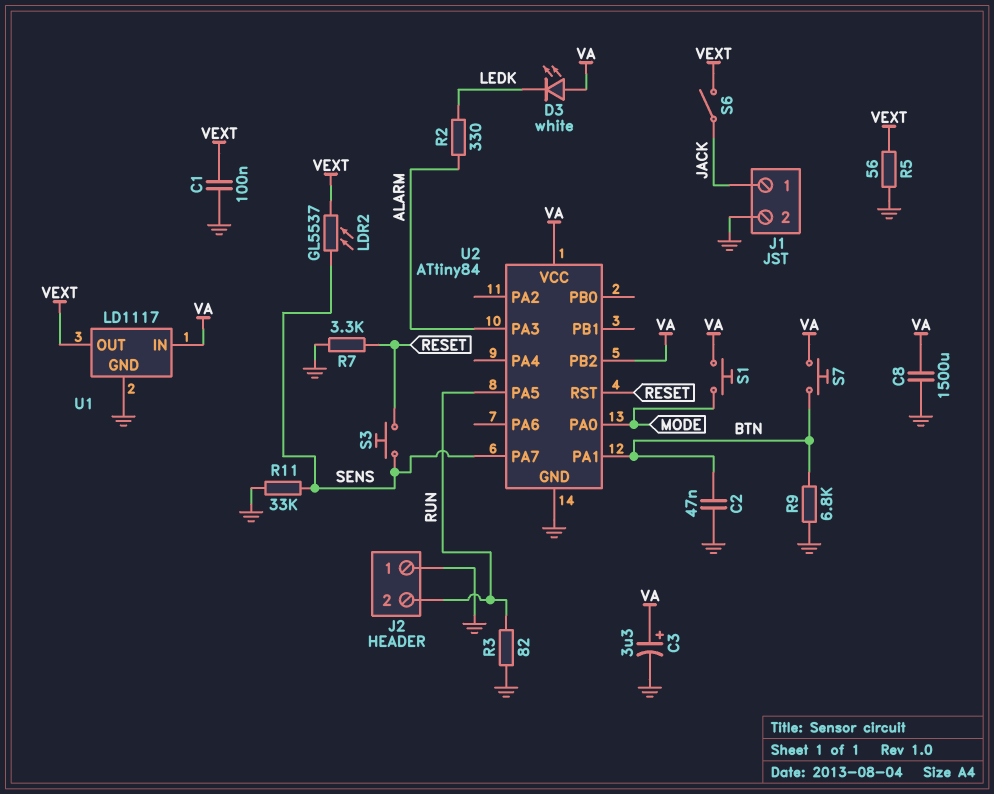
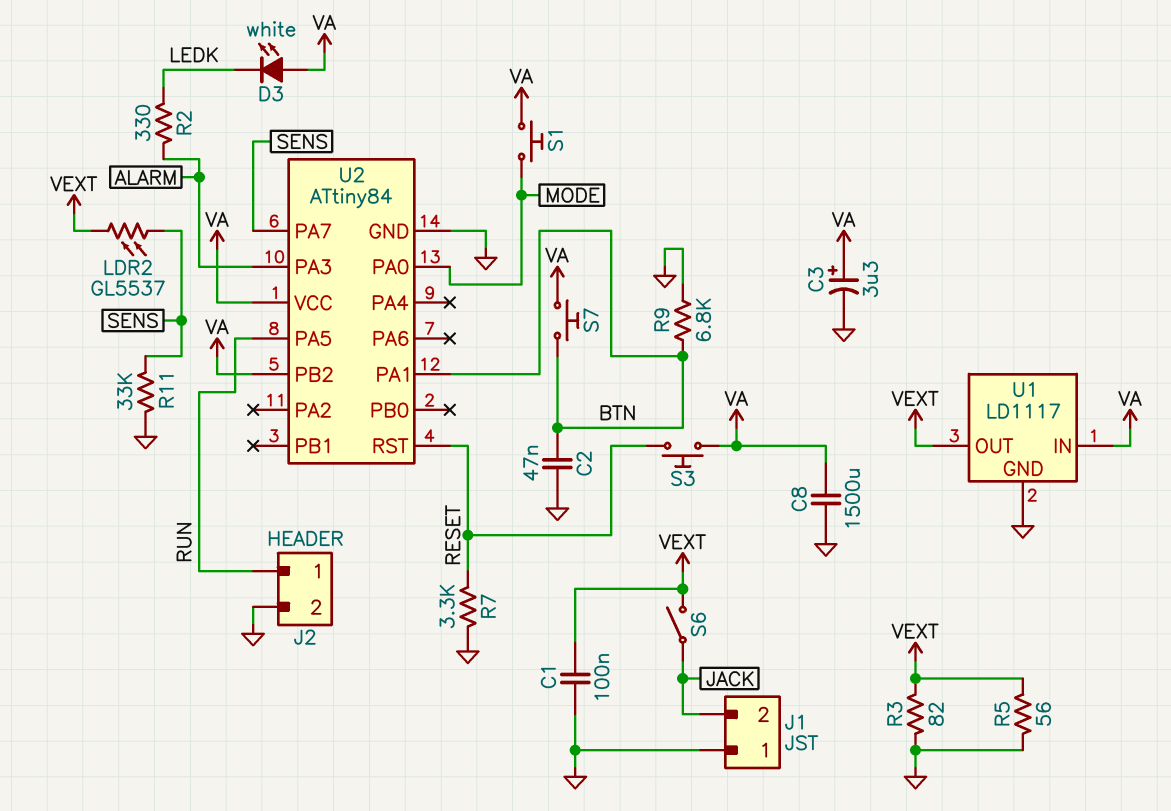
J1 pin 1: JACK -> GND
J1 pin 2: GND -> JACK
J2 pin 1: GND -> RUN
J2 pin 2: RUN -> GND
R3: 82 (GND, RUN) -> 82 (GND, VEXT)
S3: button (RESET, SENS) -> button (RESET, VA)

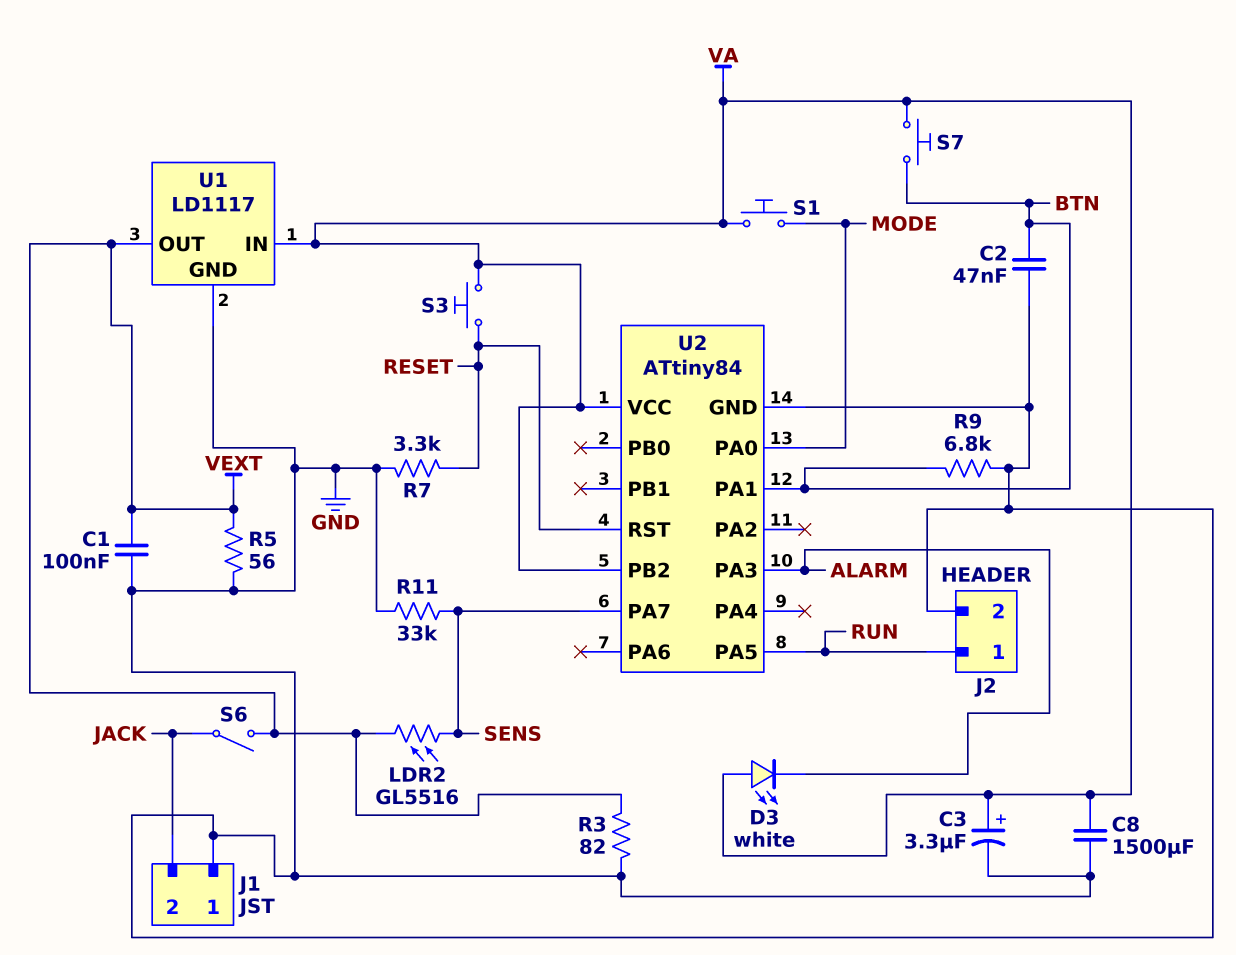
D3: LED white (A VA, K LEDK) -> LED white (A VA, K ALARM)
LDR2: GL5537 (SENS, VEXT) -> GL5516 (SENS, VEXT)
R2: 330 (ALARM, LEDK) -> none

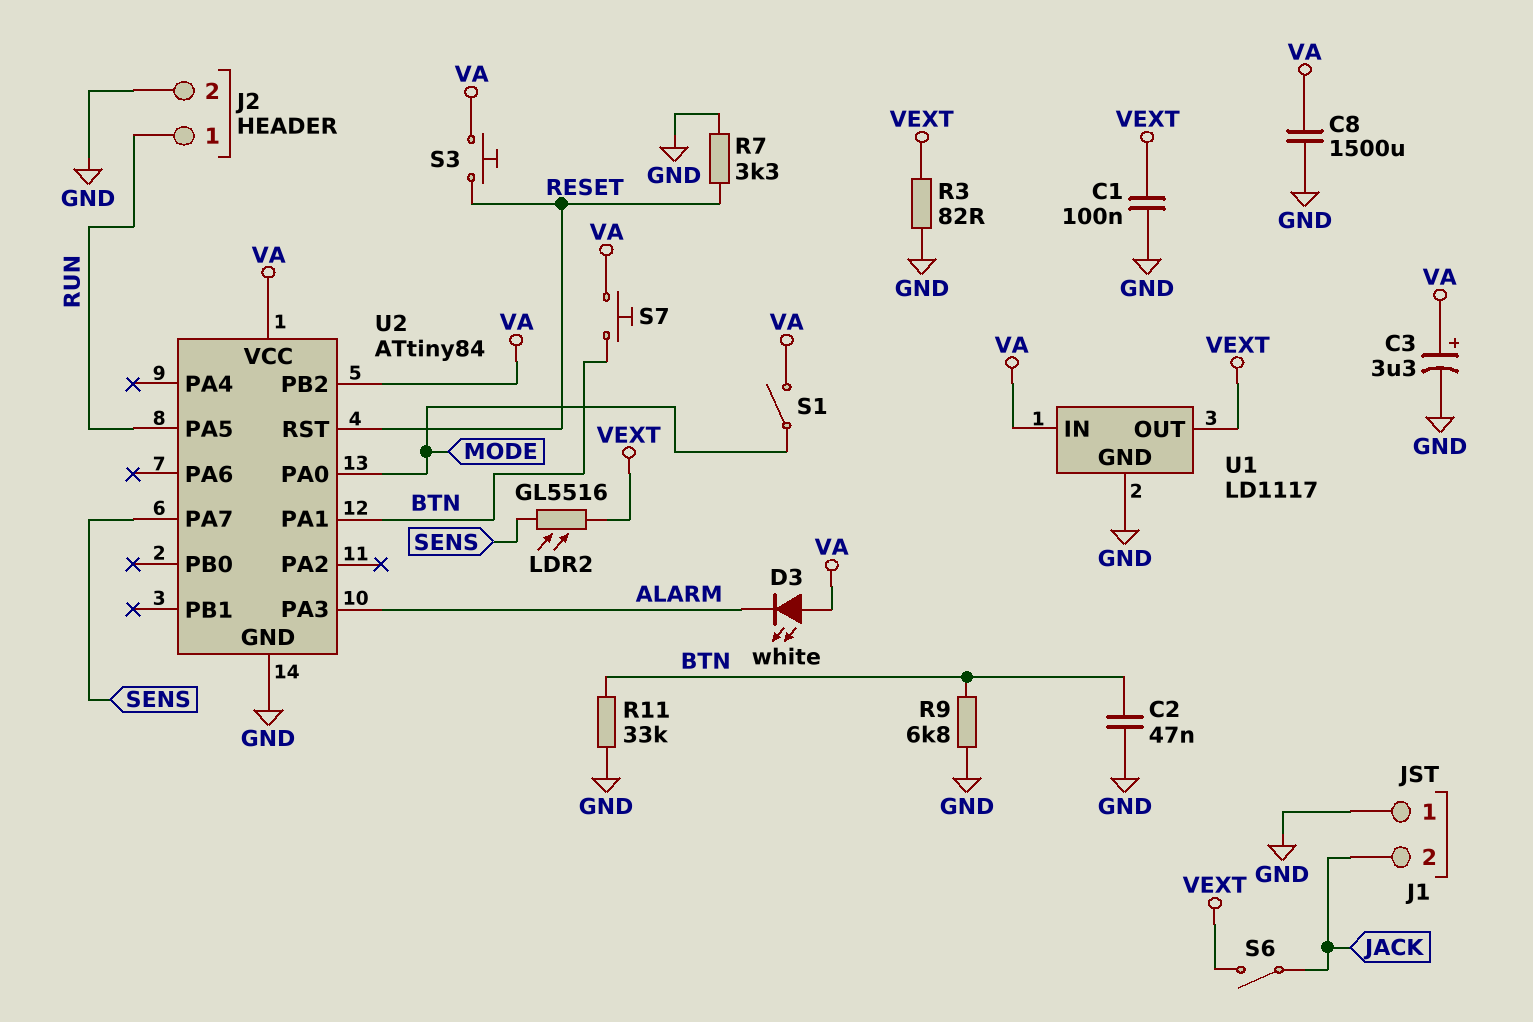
R5: 56 (GND, VEXT) -> none
R11: 33k (GND, SENS) -> 33k (BTN, GND)
S1: button (MODE, VA) -> switch (MODE, VA)

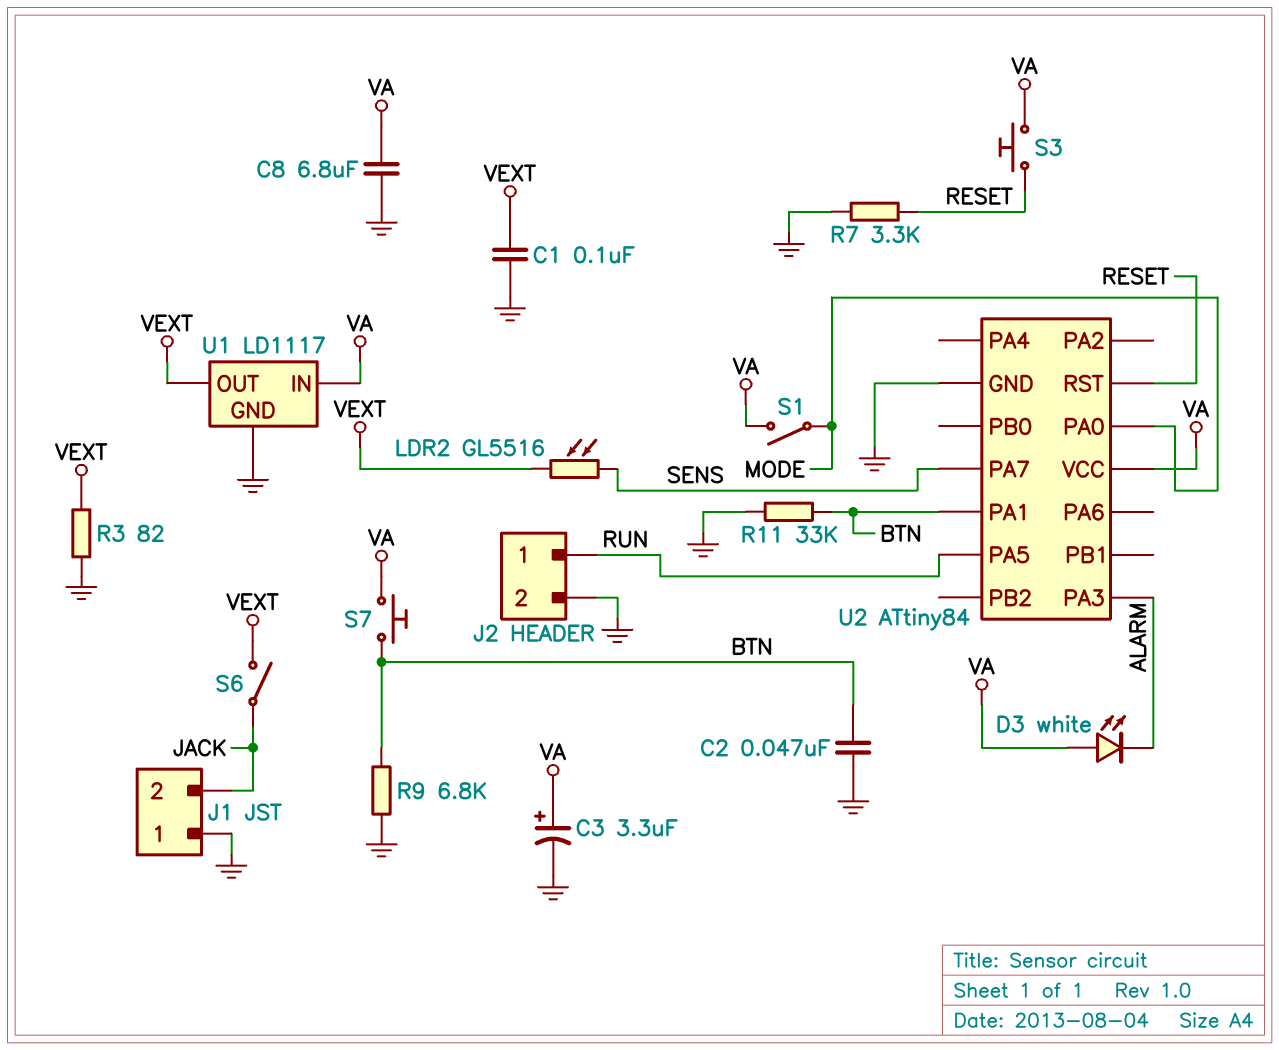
C8: 1500uF (GND, VA) -> 6.8uF (GND, VA)
U2 pin PB2: VA -> none

